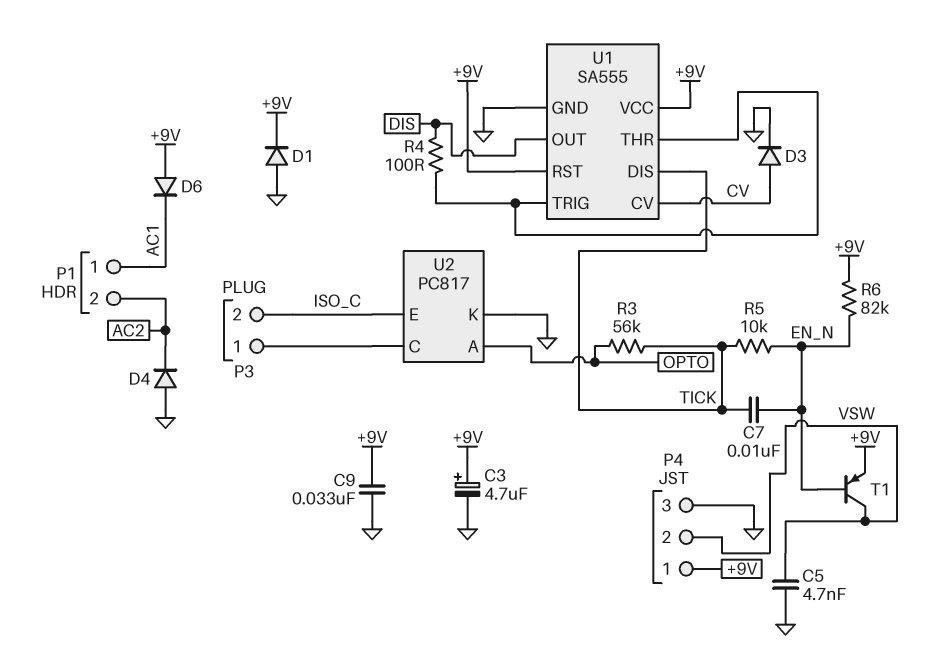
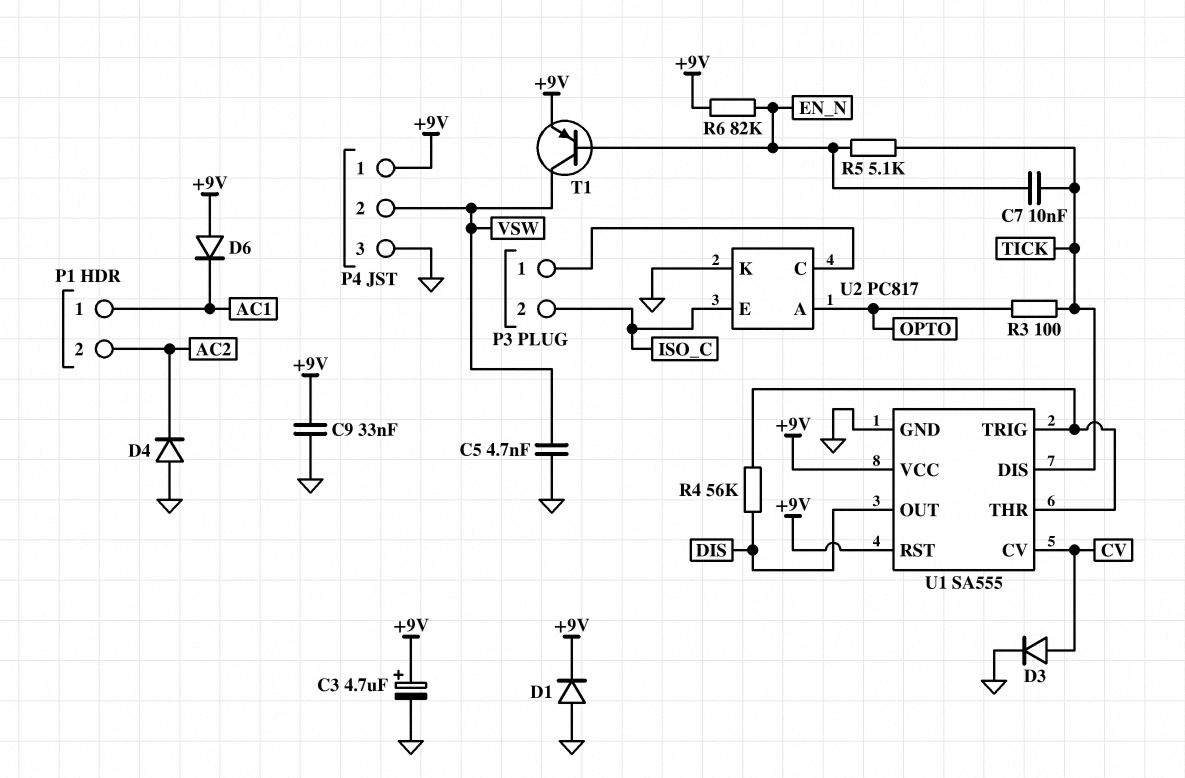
R3: 56k (OPTO, TICK) -> 100 (OPTO, TICK)
R4: 100 (DIS, U1/THR) -> 56k (DIS, U1/THR)
R5: 10k (EN_N, TICK) -> 5.1k (EN_N, TICK)

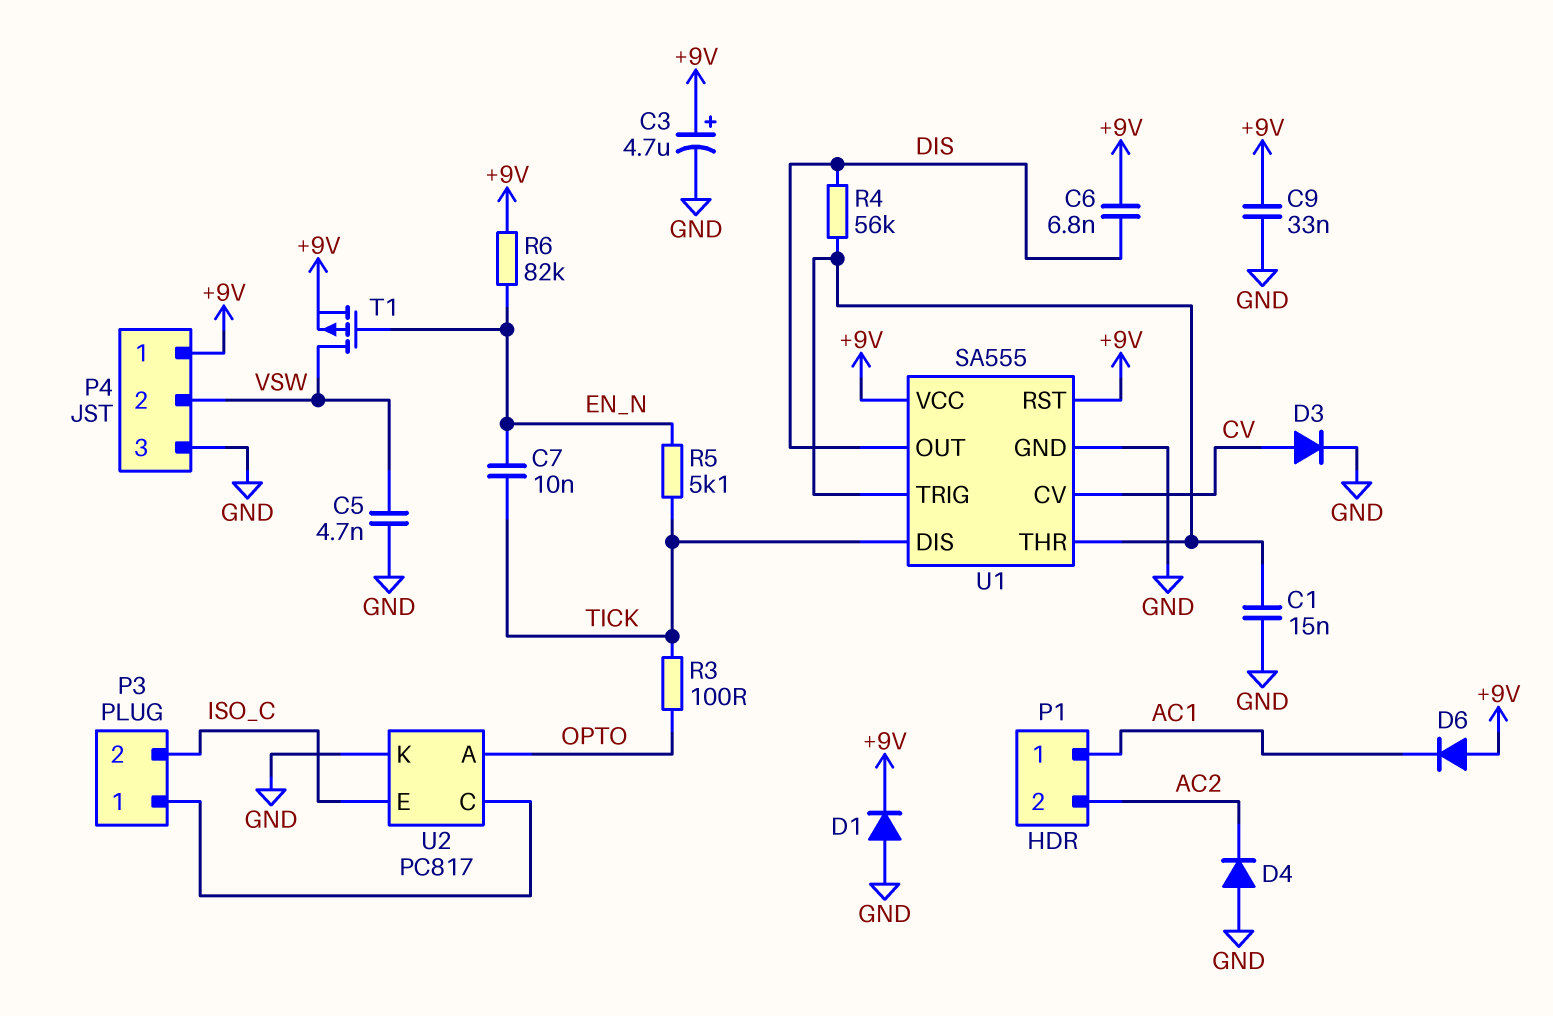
C1: none -> 15nF (GND, U1/THR)
C6: none -> 6.8nF (+9V, DIS)
T1: PNP (B EN_N, C VSW, E +9V) -> PMOS (G EN_N, D VSW, S +9V)

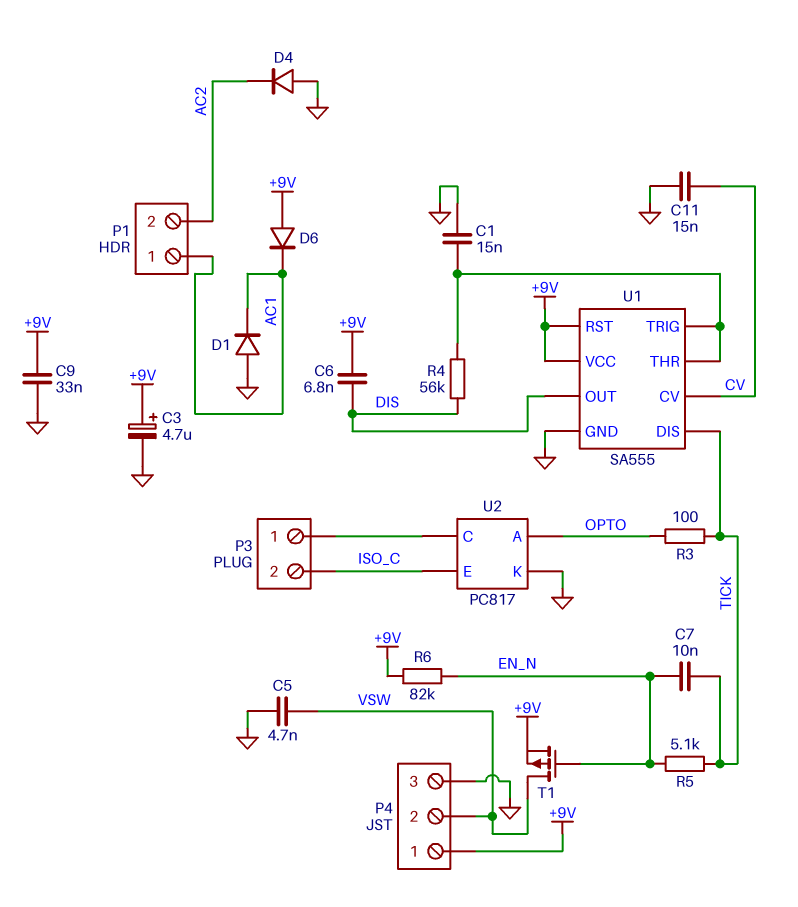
C11: none -> 15nF (CV, GND)
D1: diode (A GND, K +9V) -> diode (A GND, K AC1)
D3: diode (A CV, K GND) -> none

